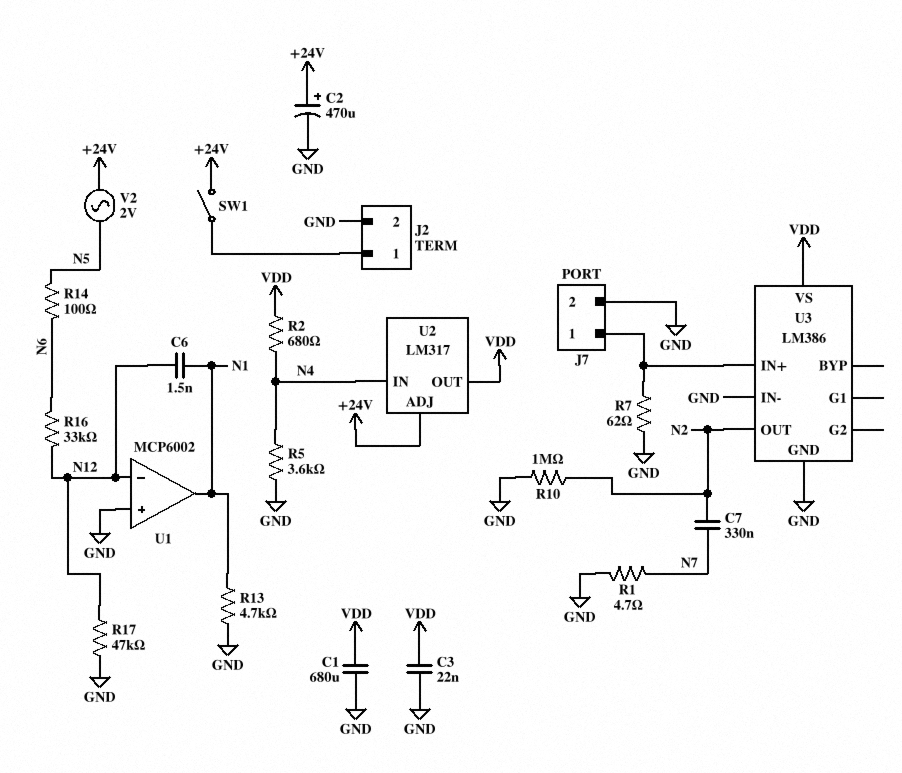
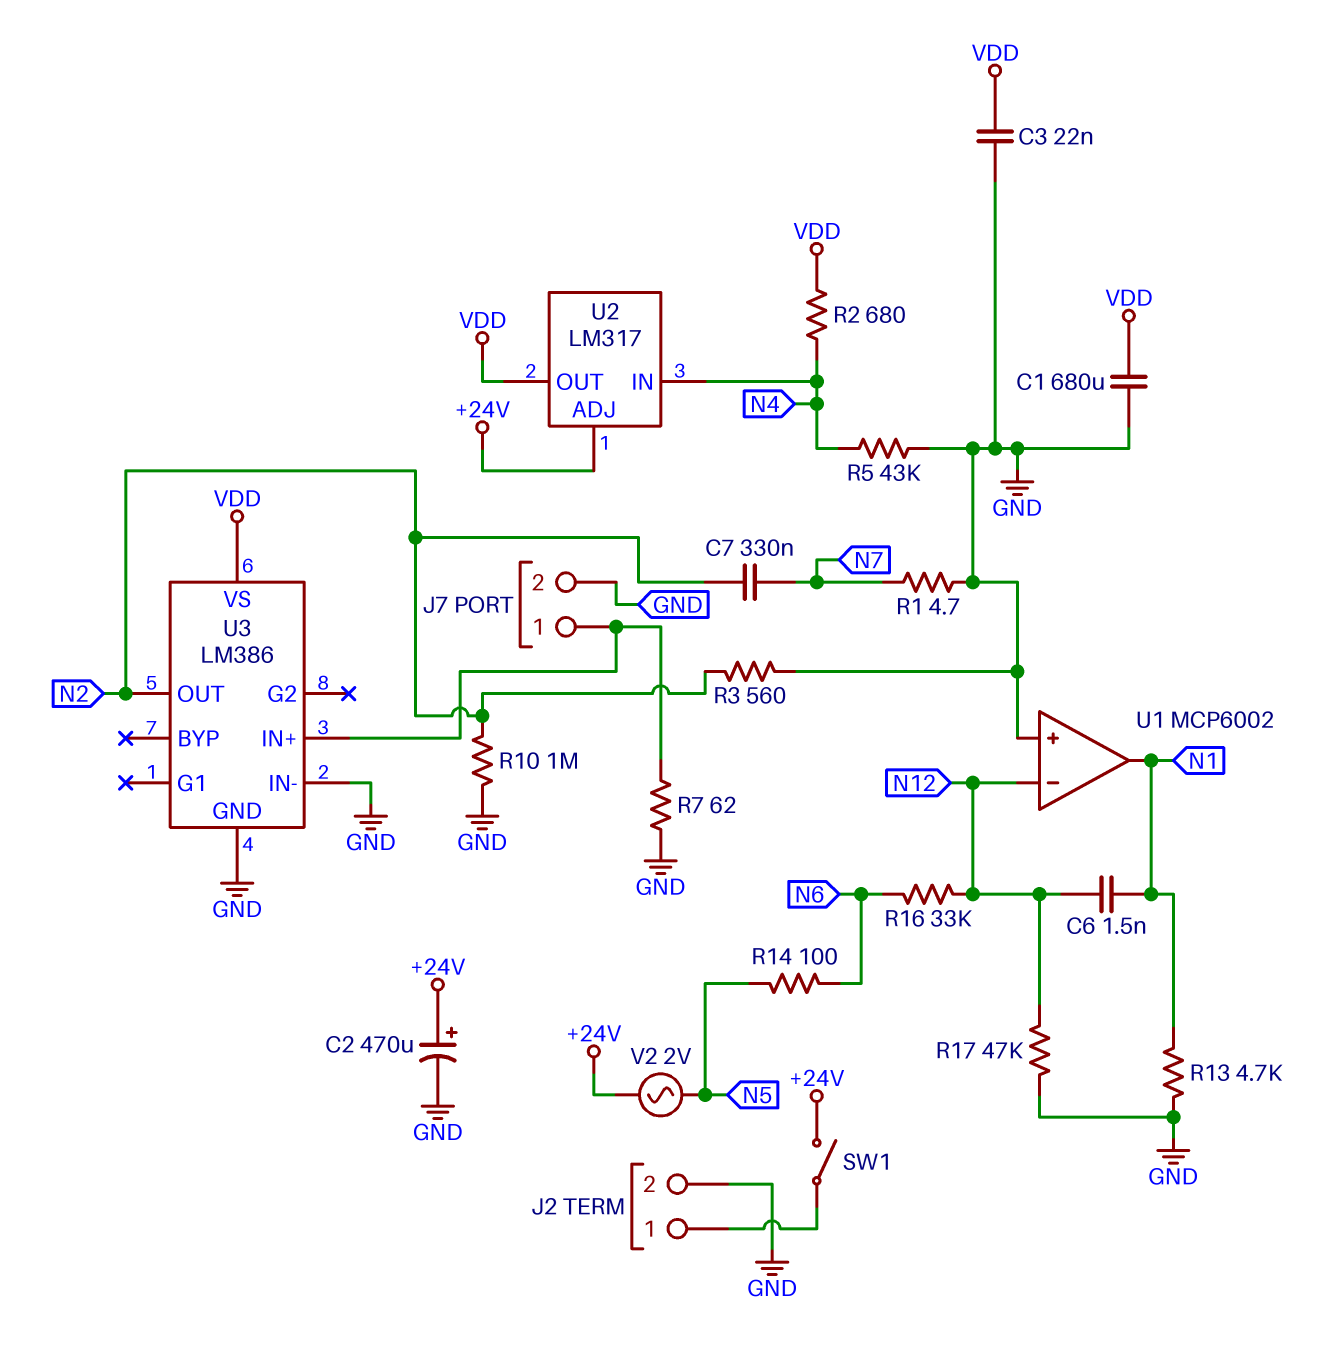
R3: none -> 560 (GND, N2)
R5: 3.6k (GND, N4) -> 43k (GND, N4)

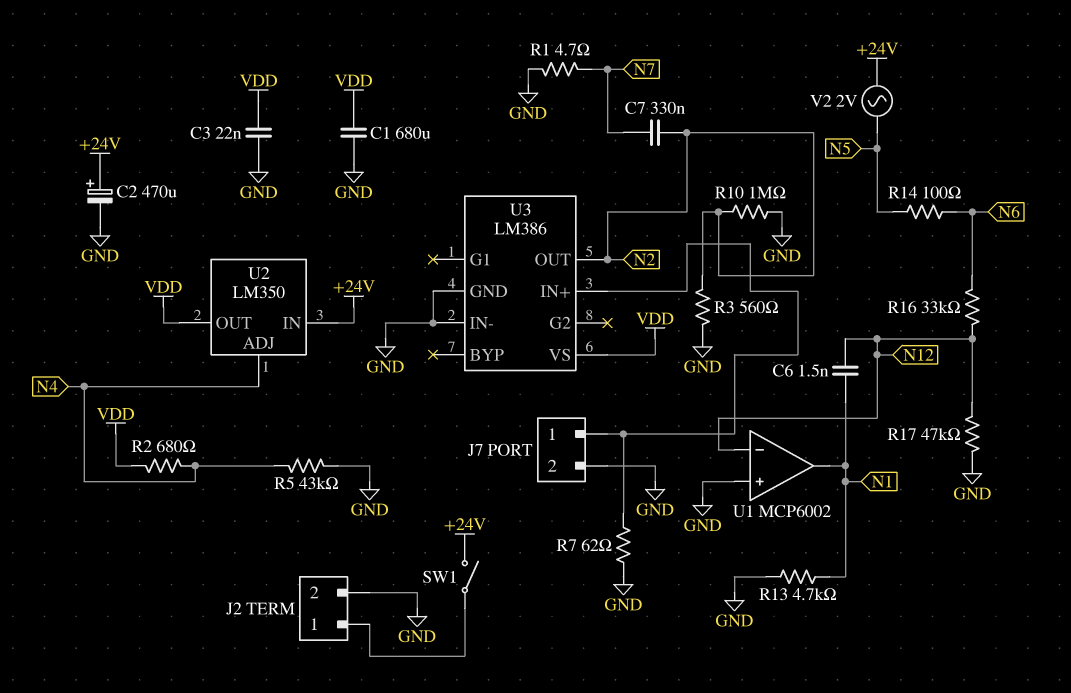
U2: LM317 -> LM350
U2 pin ADJ: +24V -> N4
U2 pin IN: N4 -> +24V

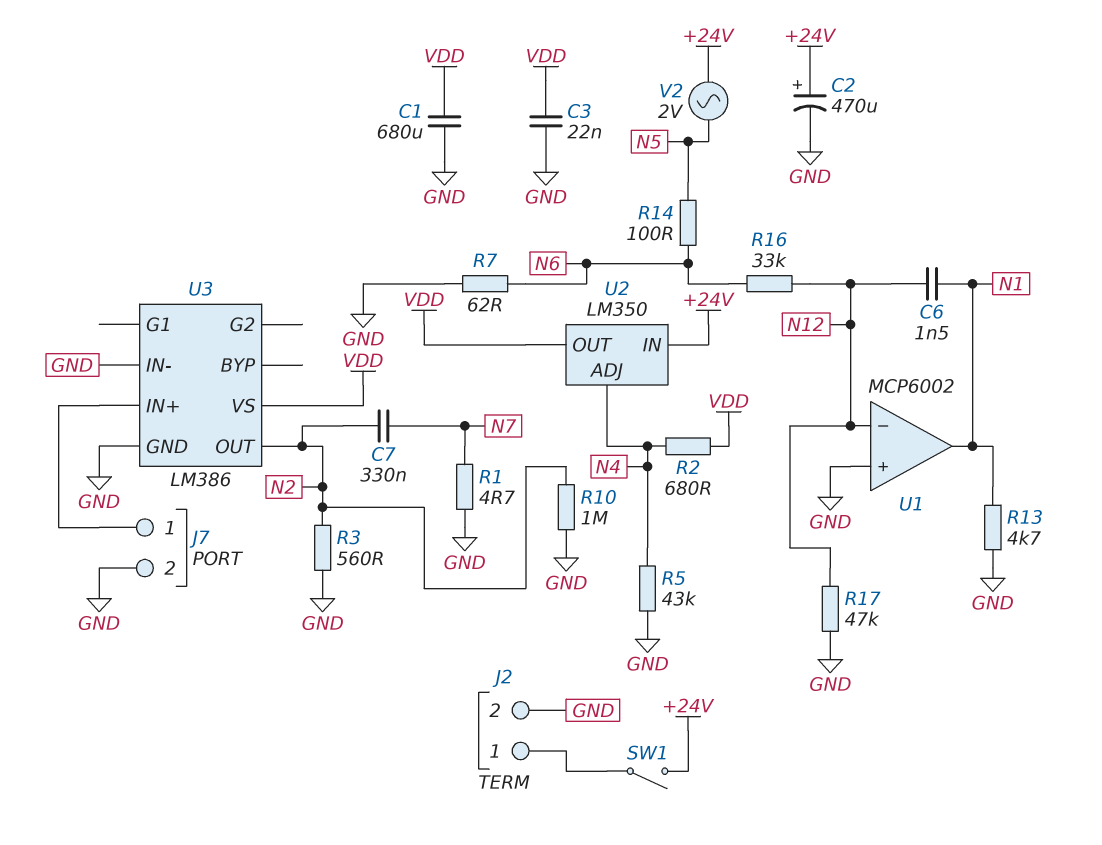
R7: 62 (GND, J7/1) -> 62 (GND, N6)

